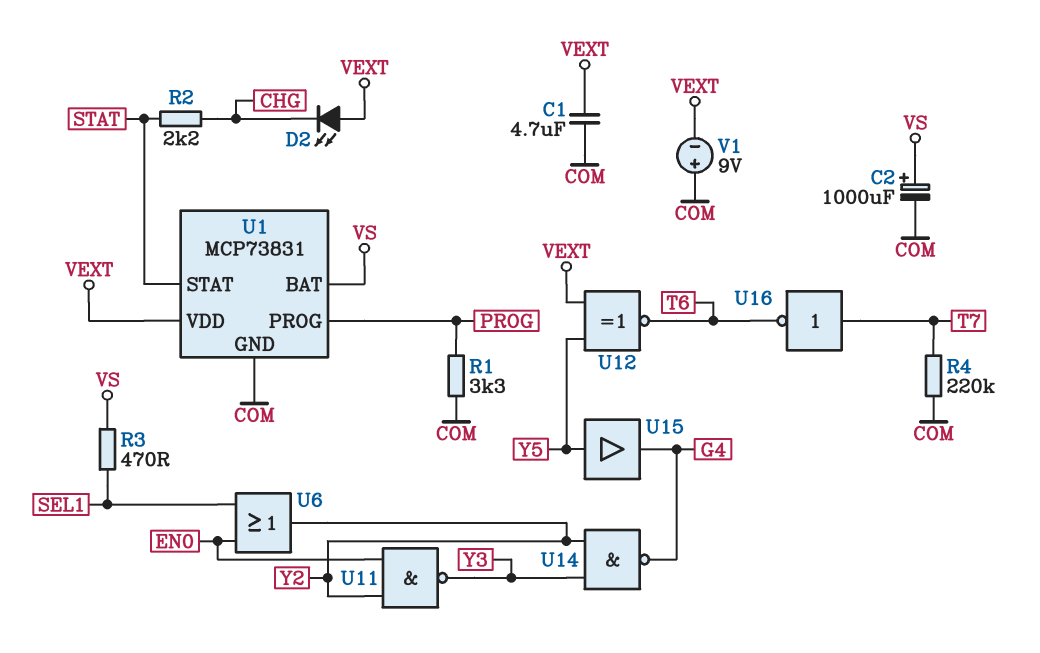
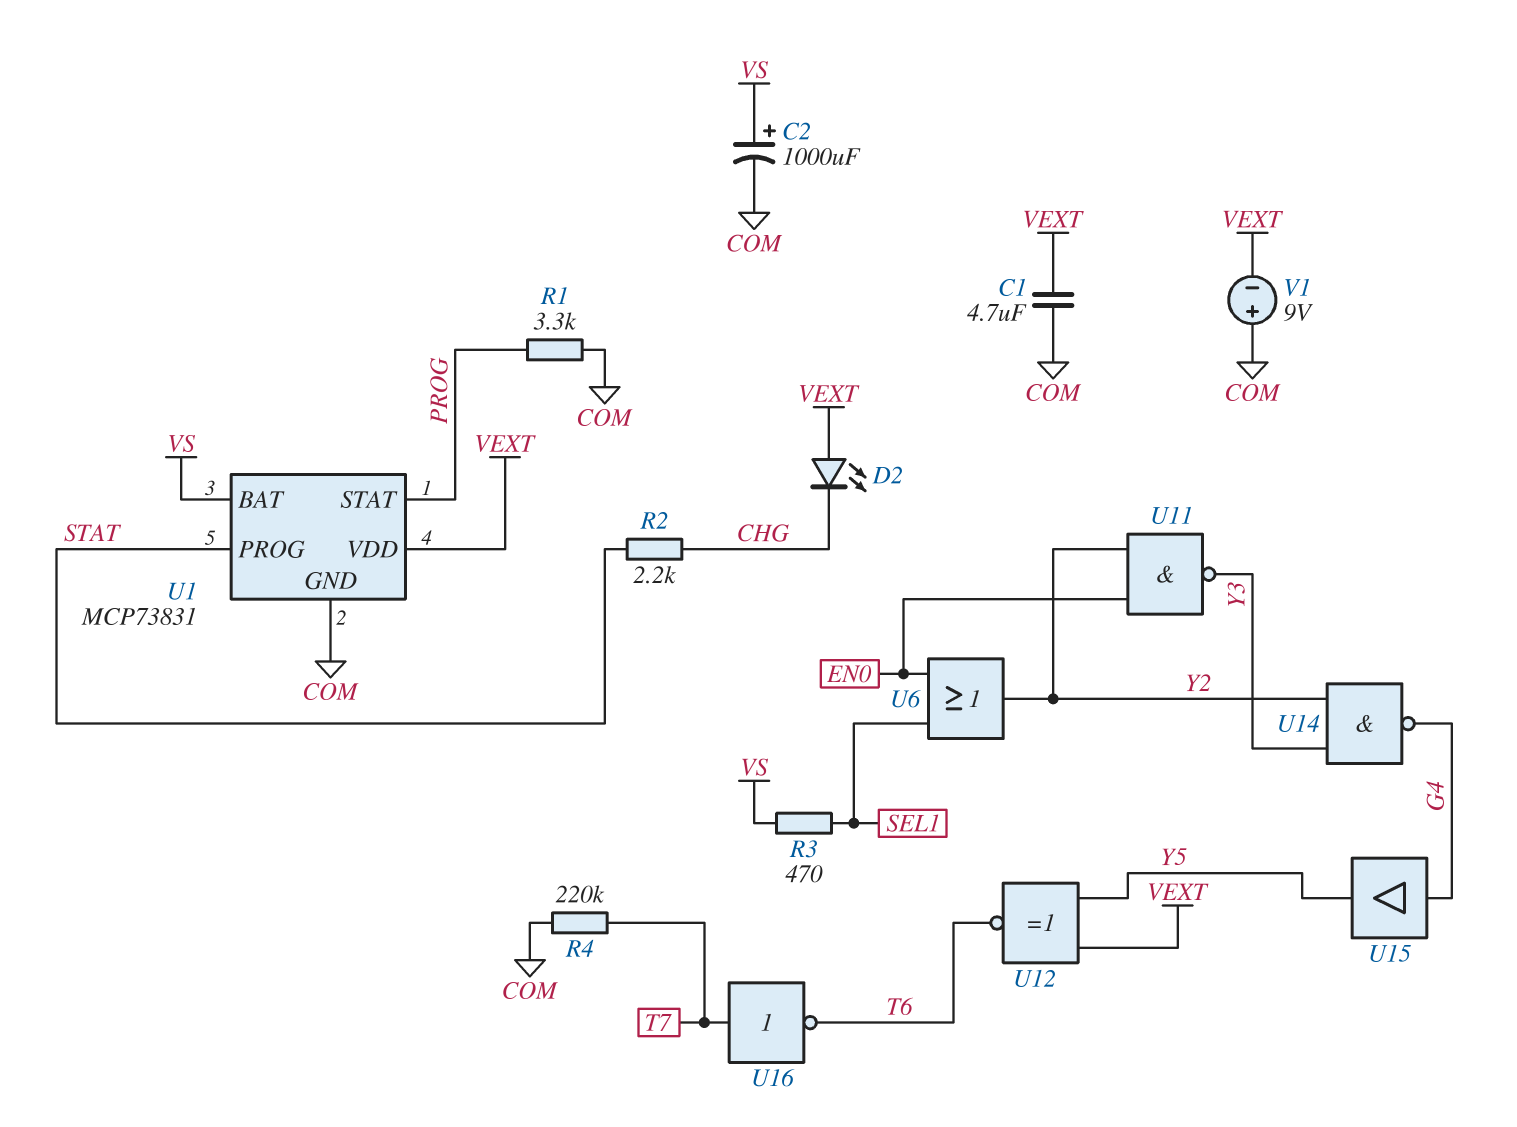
U1 pin PROG: PROG -> STAT
U1 pin STAT: STAT -> PROG
U15: buffer (in Y5, out G4) -> buffer (in G4, out Y5)

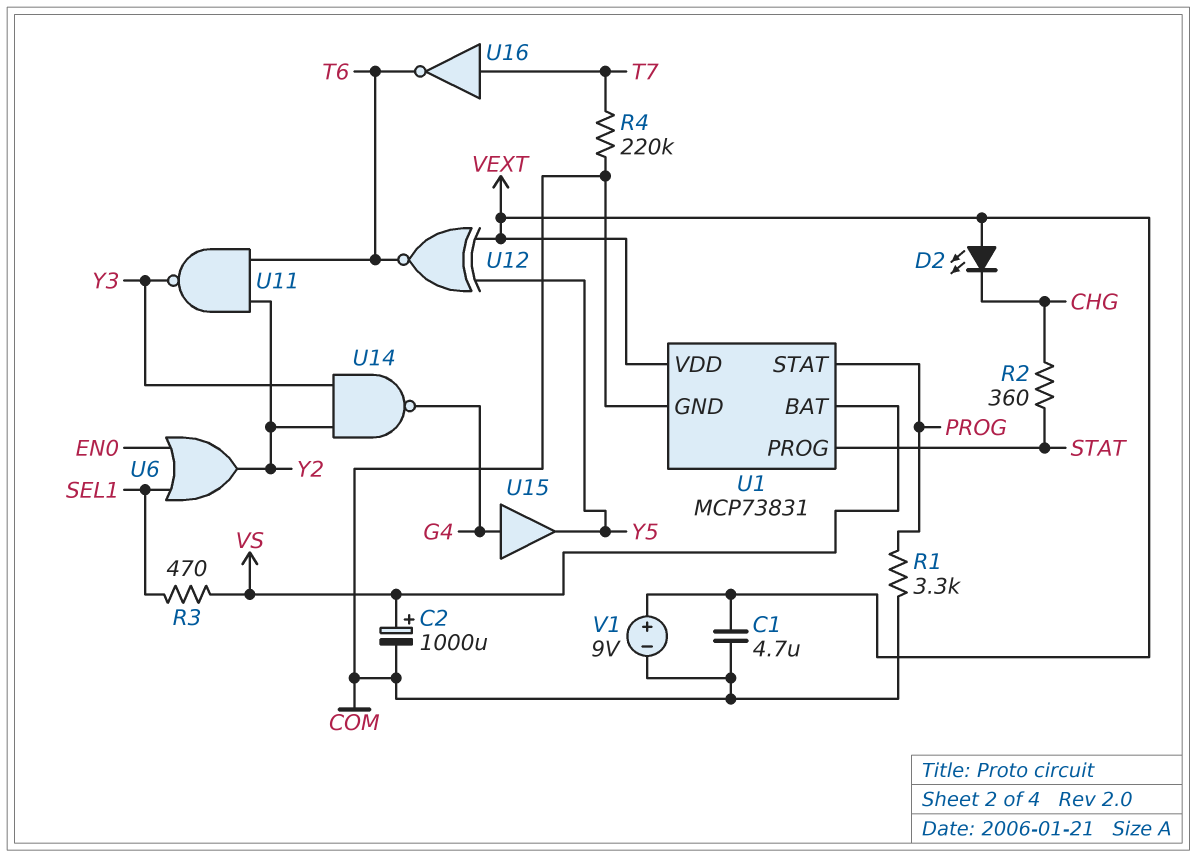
R2: 2.2k (CHG, STAT) -> 360 (CHG, STAT)
U11: NAND (in EN0, in Y2, out Y3) -> NAND (in T6, in Y2, out Y3)
V1: 9V (plus COM, minus VEXT) -> 9V (plus VEXT, minus COM)

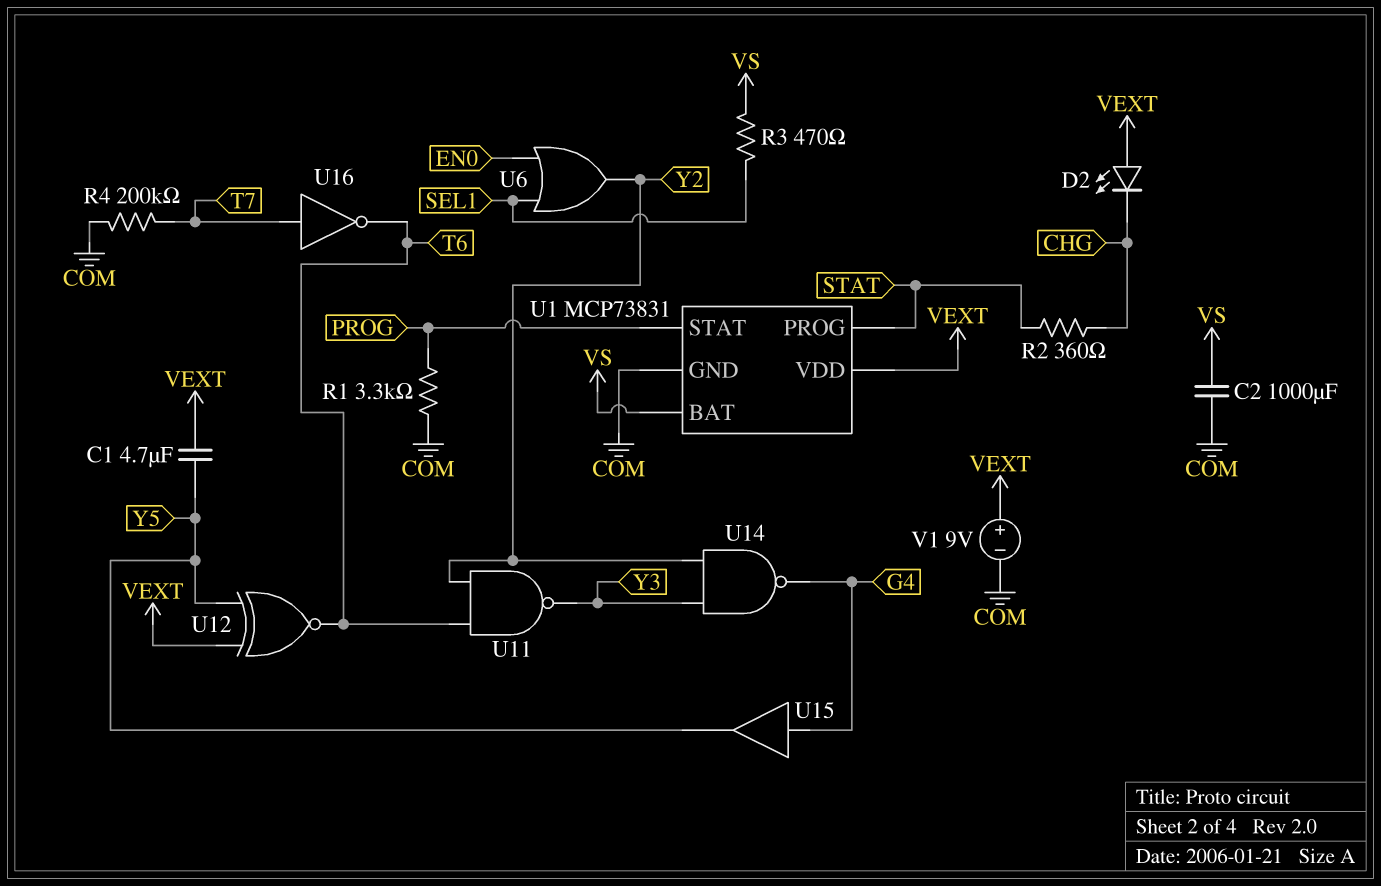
C1: 4.7uF (COM, VEXT) -> 4.7uF (VEXT, Y5)
C2: 1000uF (plus VS, minus COM) -> 1000uF (COM, VS)
R4: 220k (COM, T7) -> 200k (COM, T7)

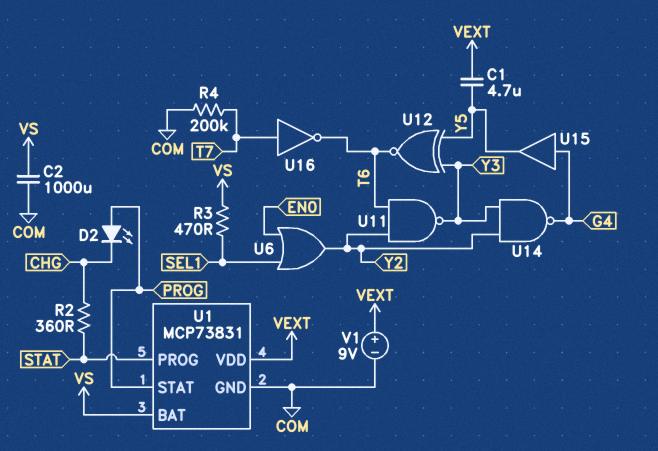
D2: LED (A VEXT, K CHG) -> LED (A PROG, K CHG)
R1: 3.3k (COM, PROG) -> none
U12: XNOR (in VEXT, in Y5, out T6) -> XNOR (in Y3, in Y5, out T6)

